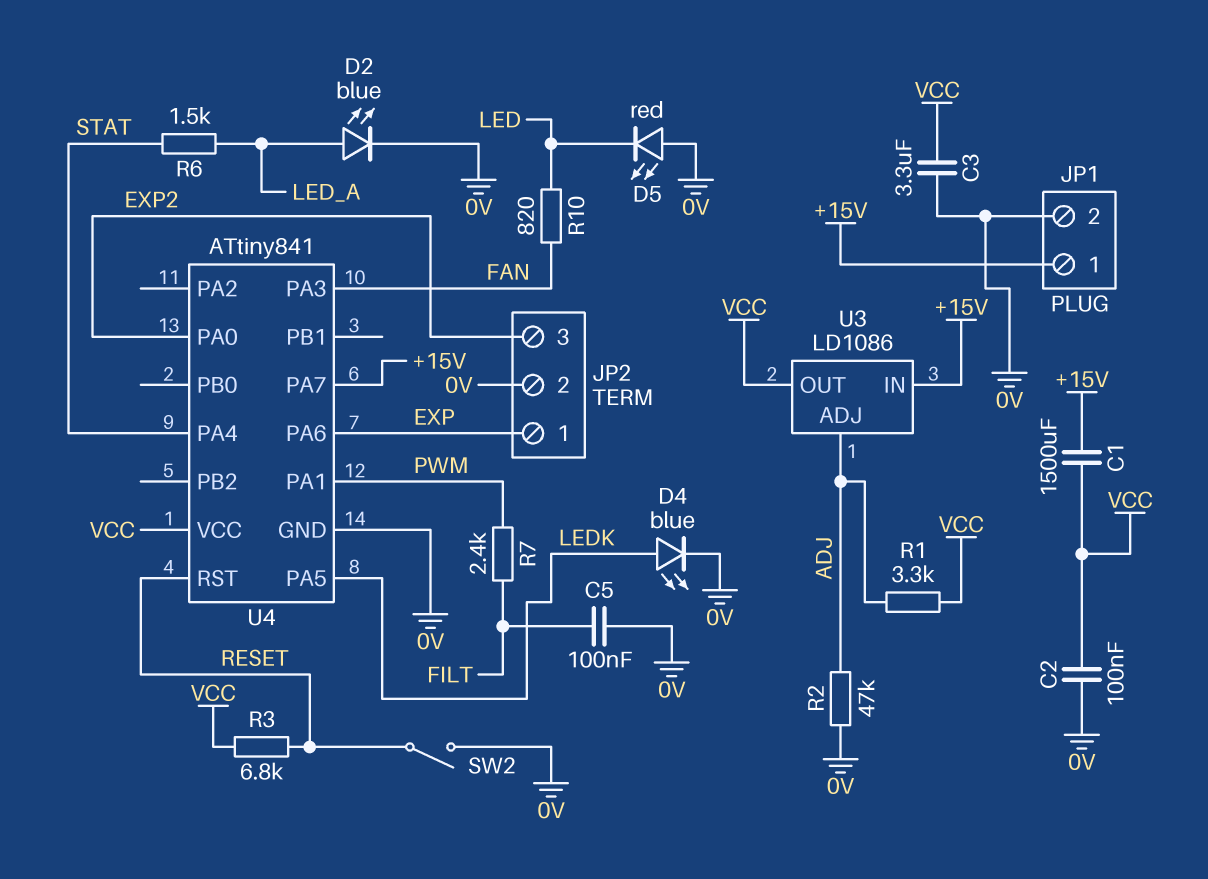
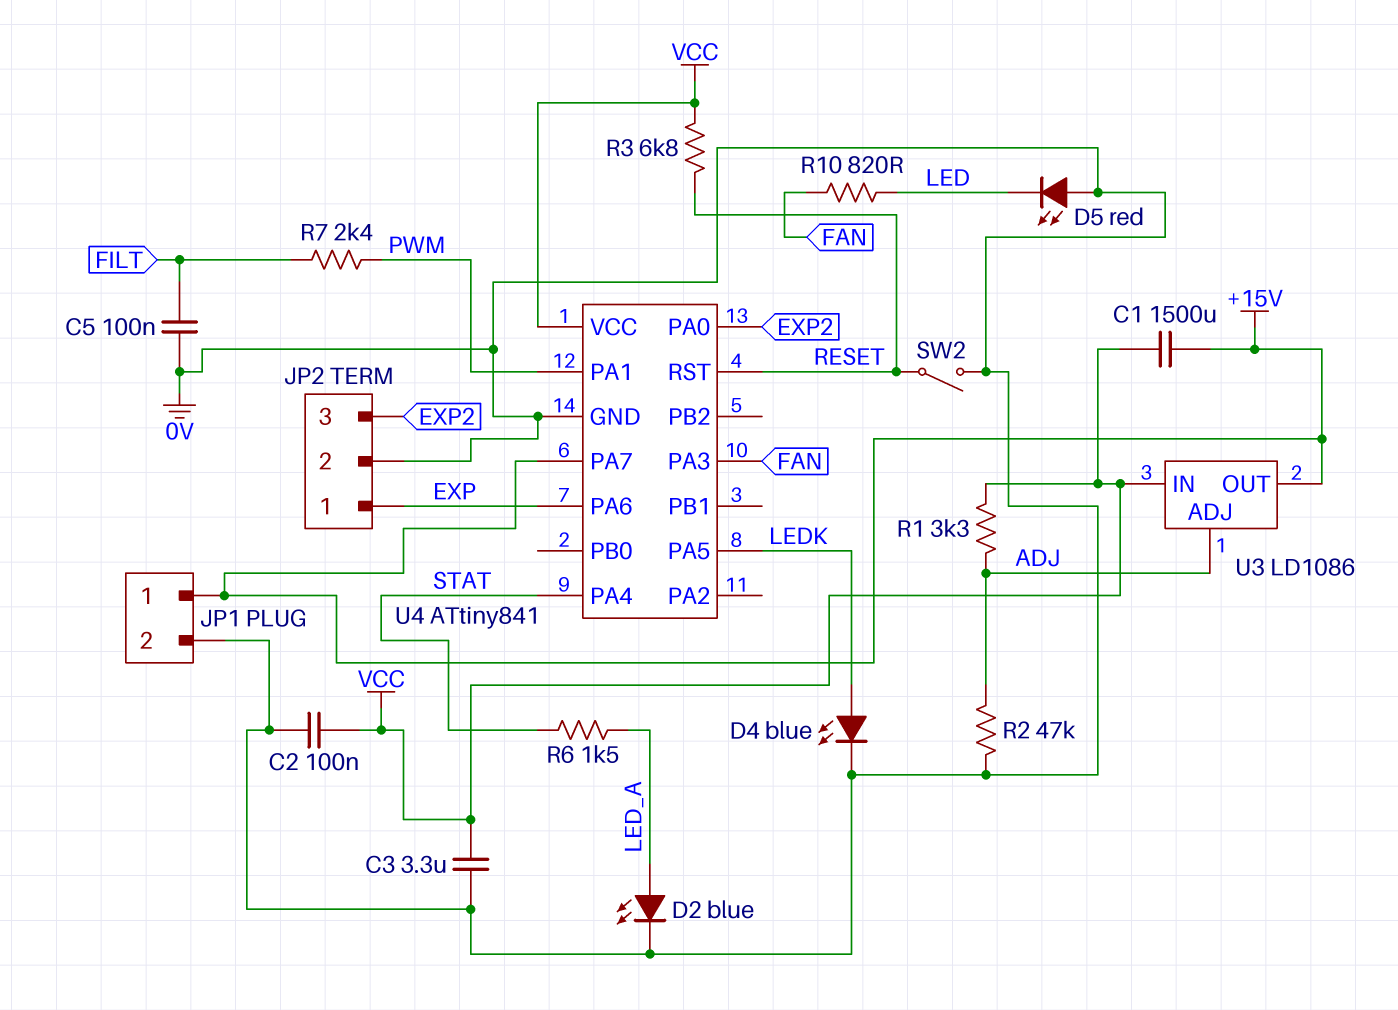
U3 pin IN: +15V -> VCC
U3 pin OUT: VCC -> +15V

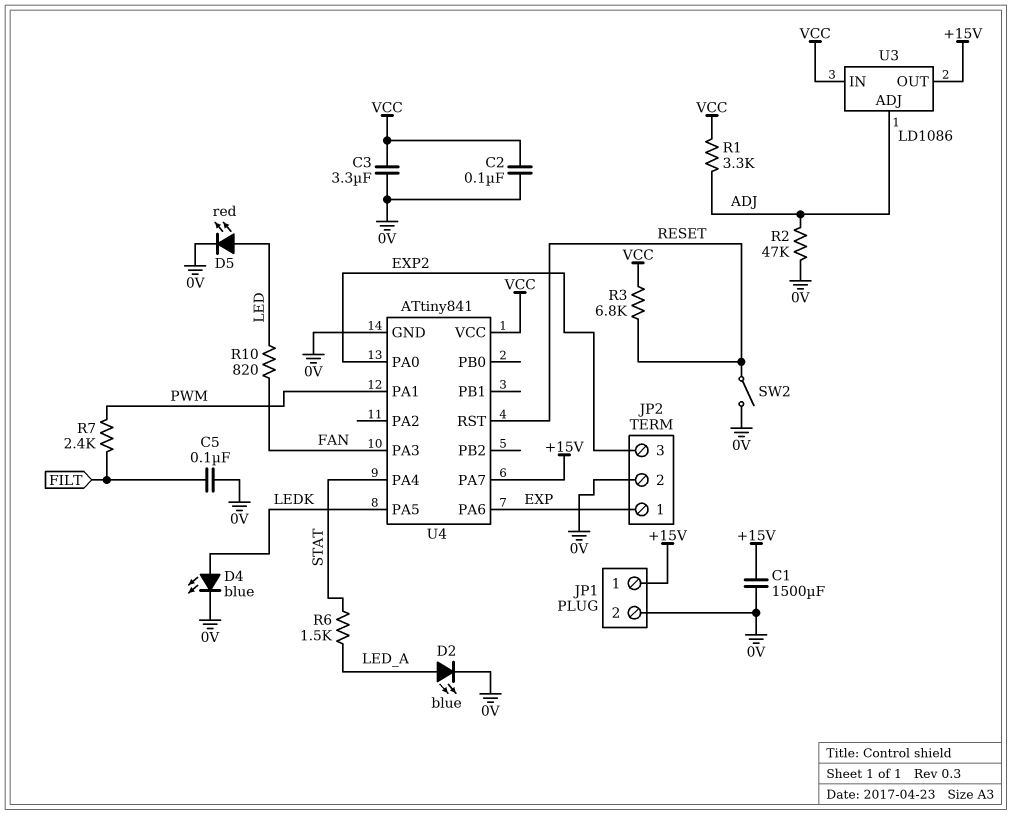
C1: 1500uF (+15V, VCC) -> 1500uF (+15V, 0V)
D5: LED red (A 0V, K LED) -> LED red (A LED, K 0V)

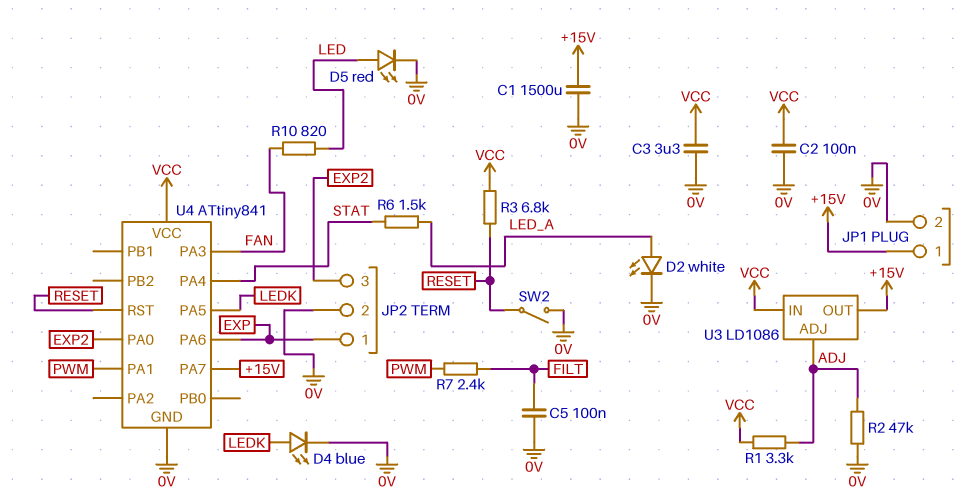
D2: LED blue (A LED_A, K 0V) -> LED white (A LED_A, K 0V)

